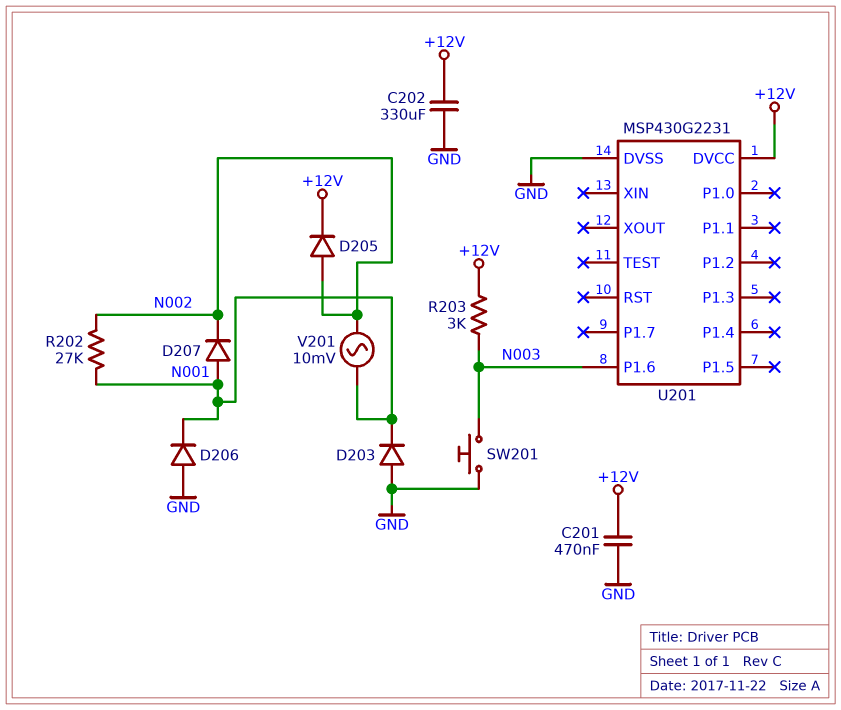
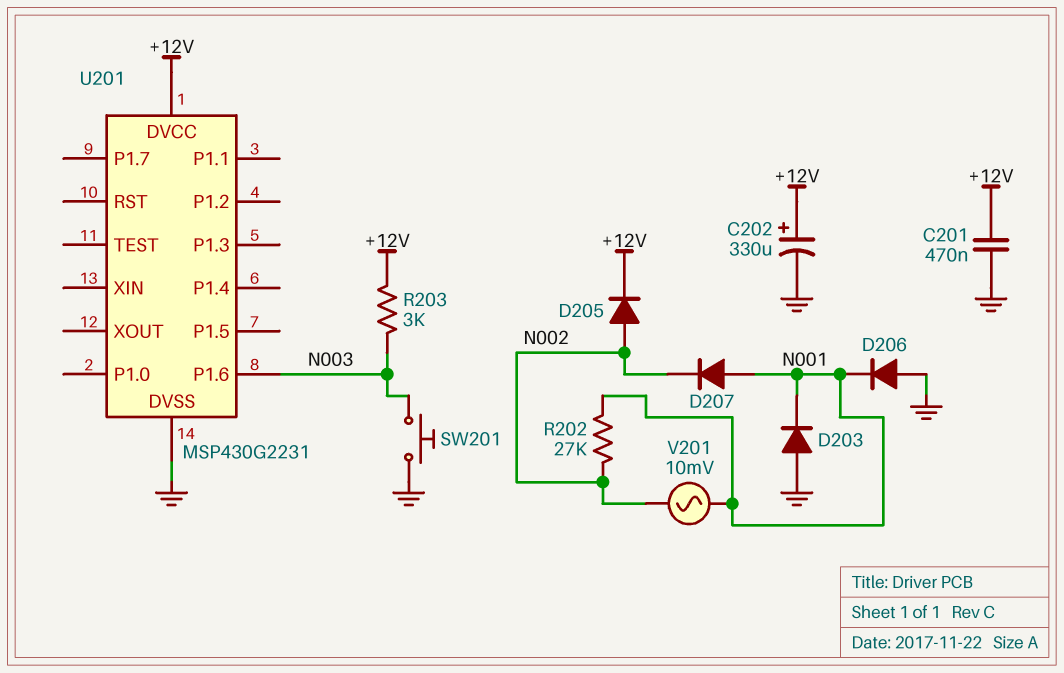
C202: 330uF (+12V, GND) -> 330uF (plus +12V, minus GND)

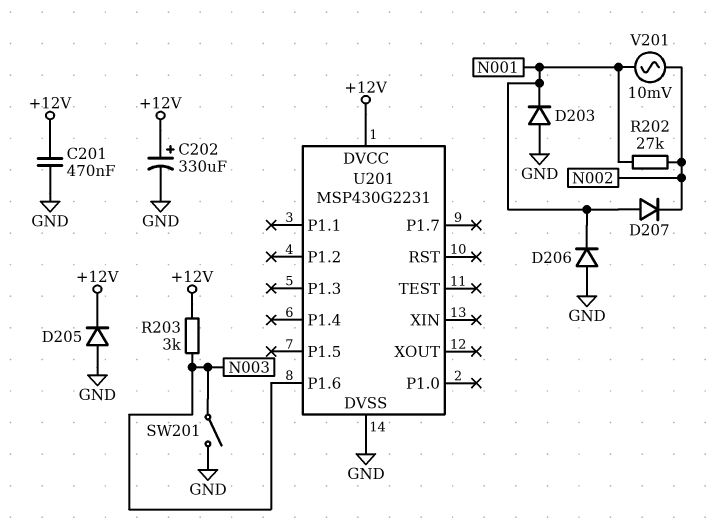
D205: diode (A N002, K +12V) -> diode (A GND, K +12V)
SW201: button (GND, N003) -> switch (GND, N003)

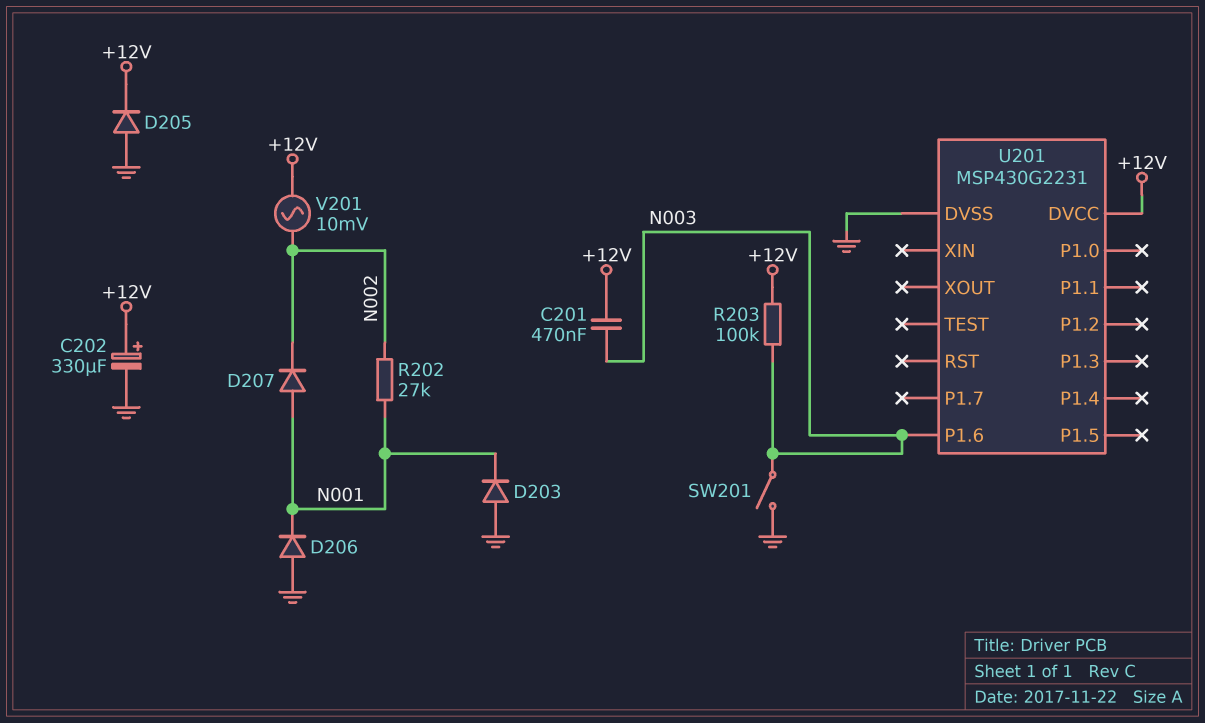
C201: 470nF (+12V, GND) -> 470nF (+12V, N003)
R203: 3k (+12V, N003) -> 100k (+12V, N003)
V201: AC 10mV (N001, N002) -> AC 10mV (+12V, N002)

